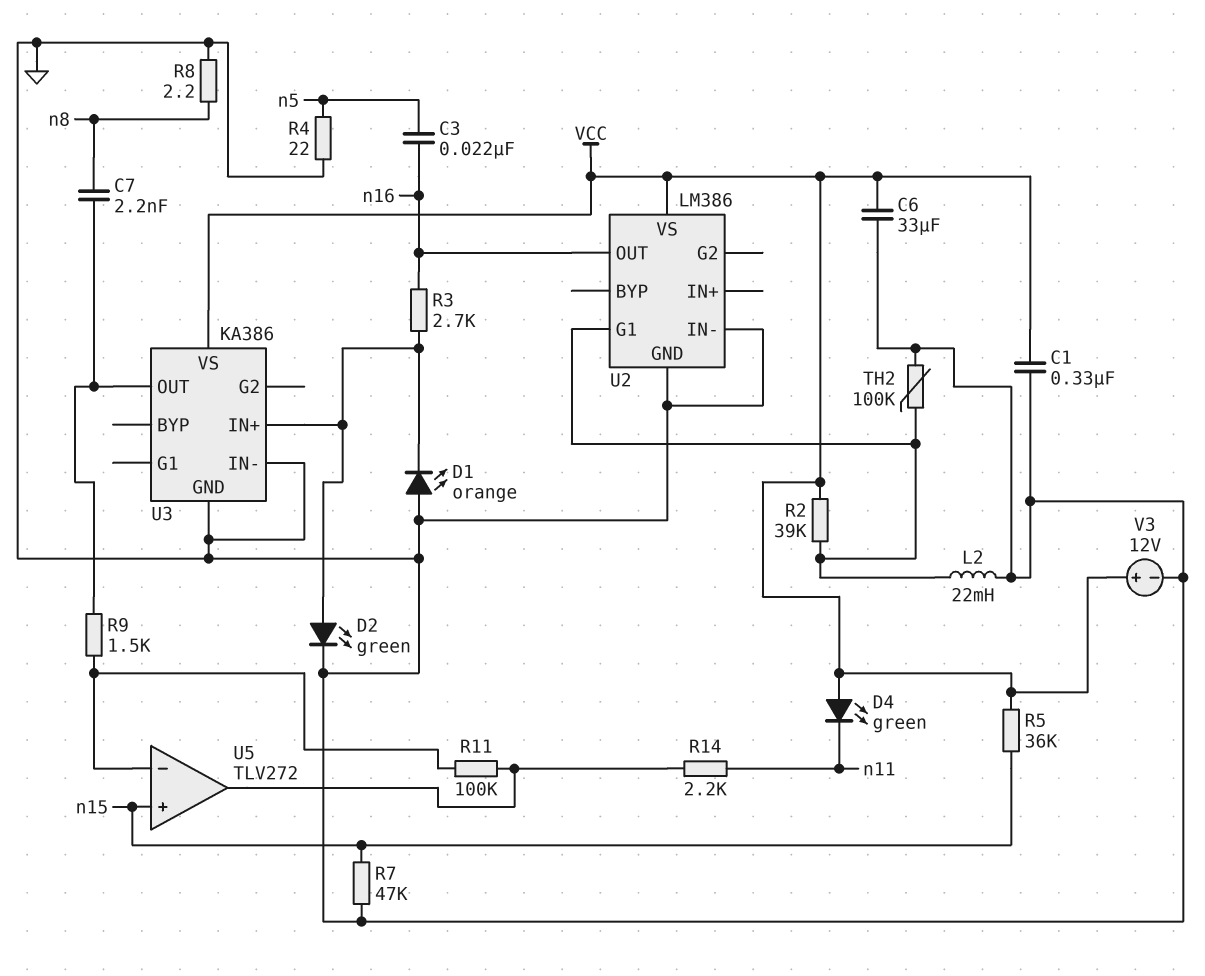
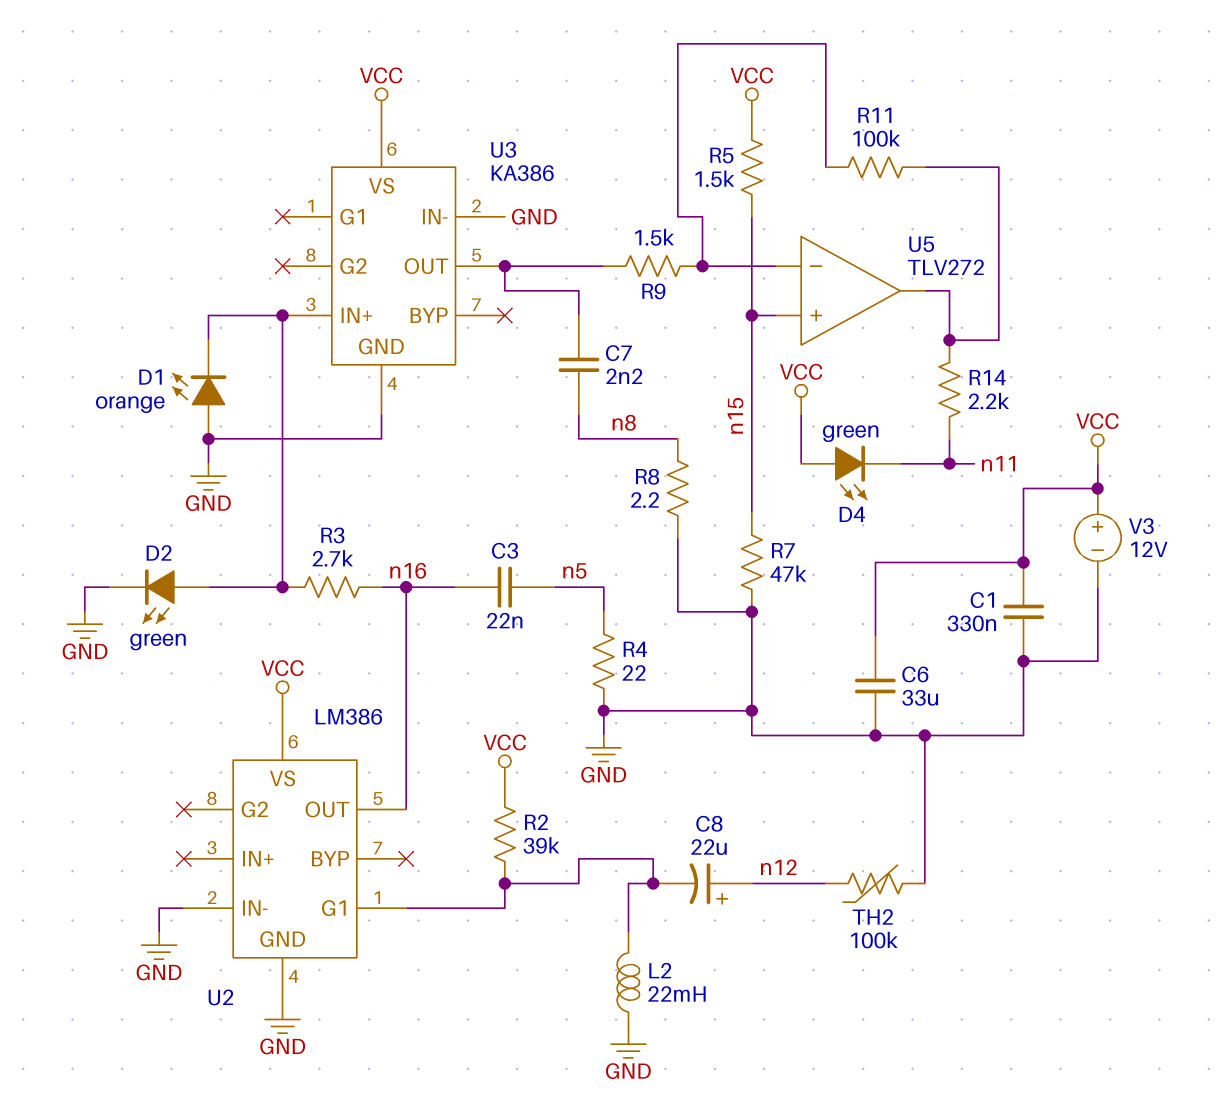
C8: none -> 22uF (plus n12, minus U2/G1)
R5: 36k (VCC, n15) -> 1.5k (VCC, n15)
TH2: 100k (GND, U2/G1) -> 100k (GND, n12)

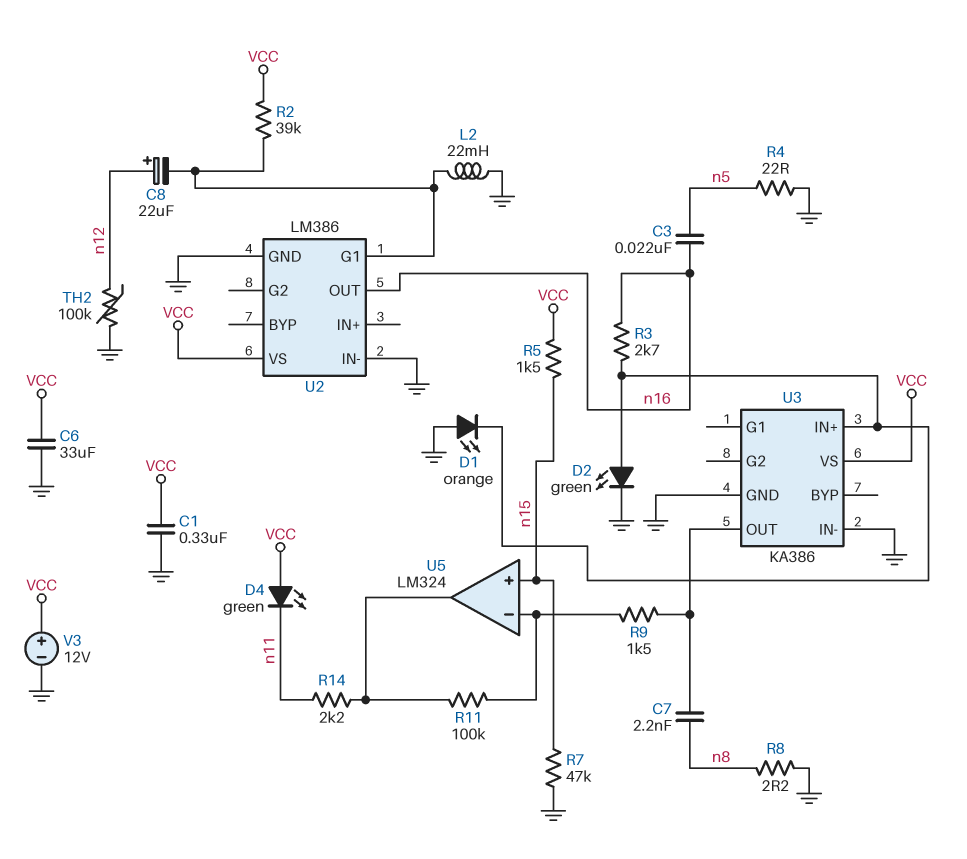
U5: TLV272 -> LM324

